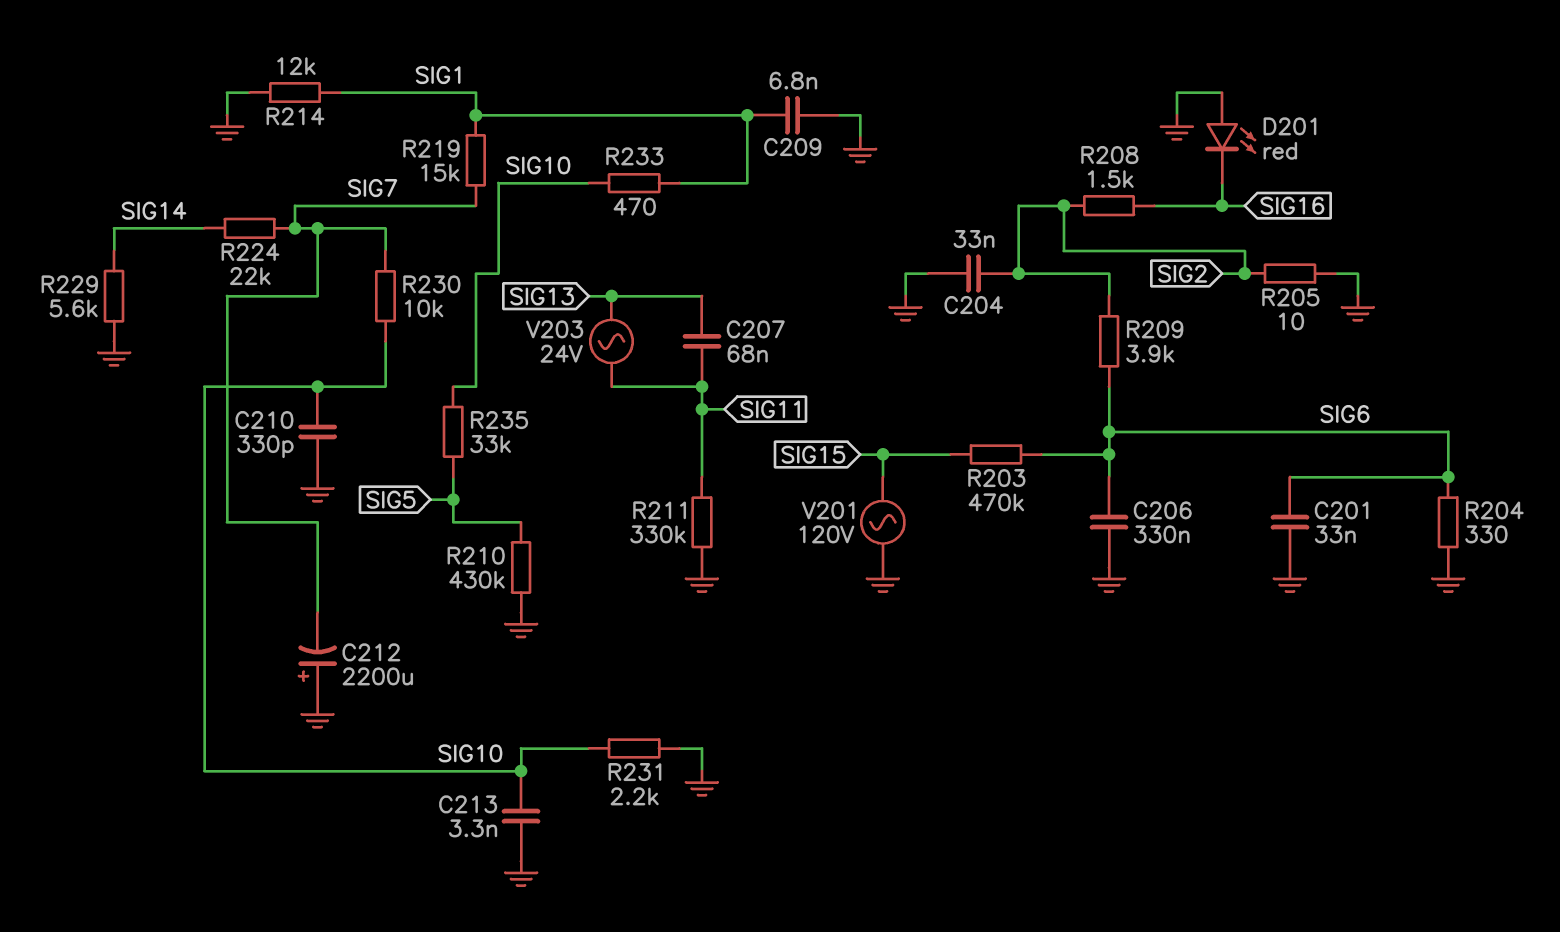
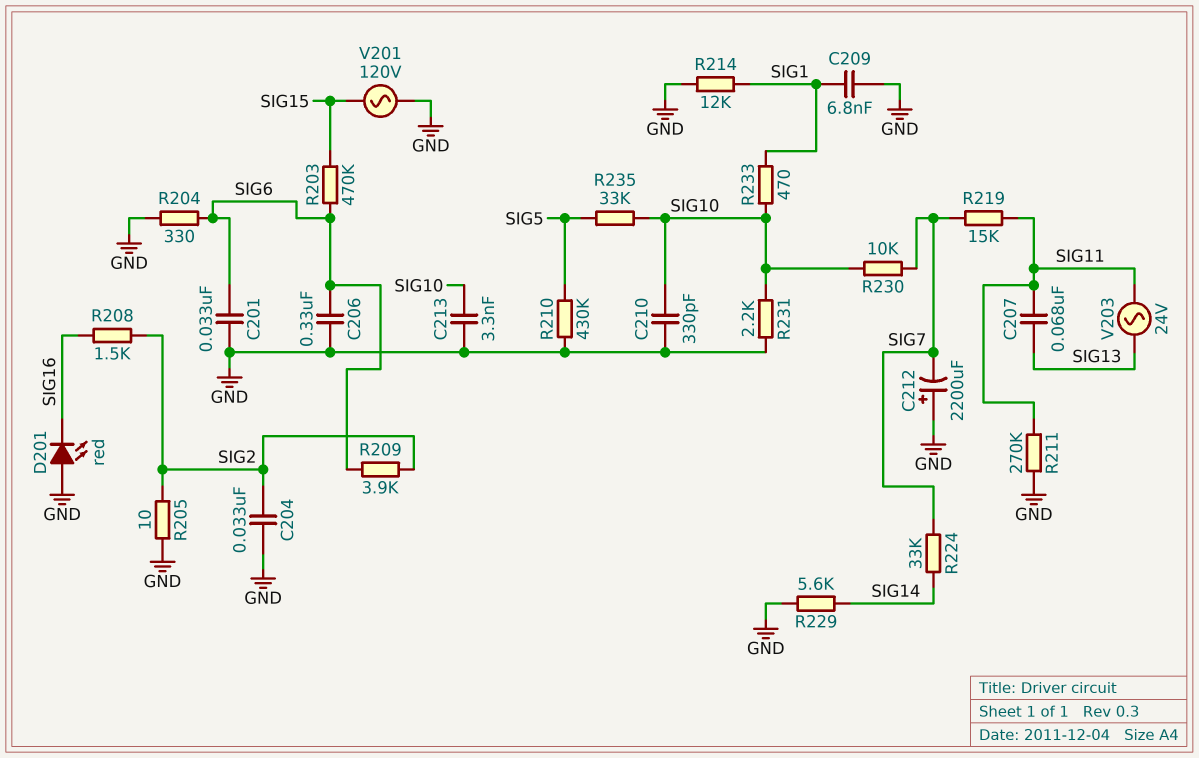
R211: 330k (GND, SIG11) -> 270k (GND, SIG11)
R219: 15k (SIG1, SIG7) -> 15k (SIG7, SIG11)
R224: 22k (SIG7, SIG14) -> 33k (SIG7, SIG14)

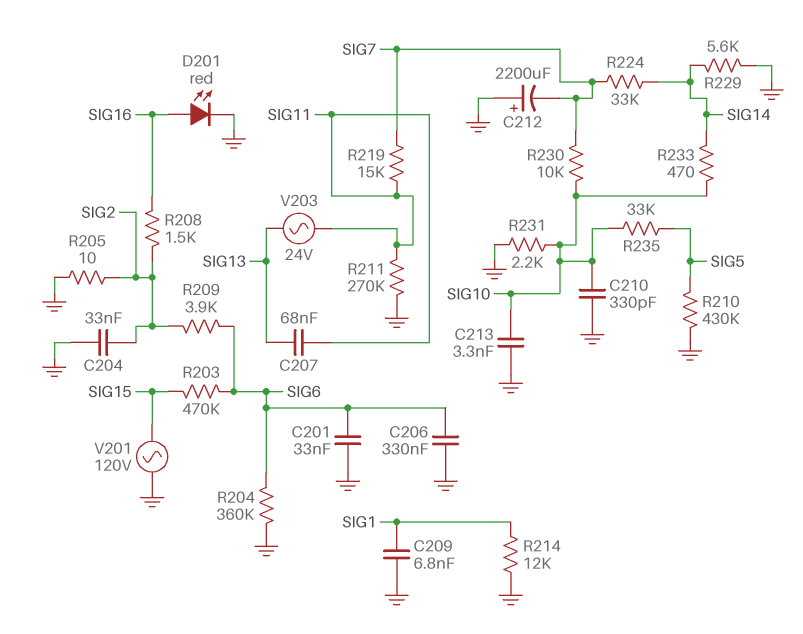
D201: LED red (A GND, K SIG16) -> LED red (A SIG16, K GND)
R204: 330 (GND, SIG6) -> 360k (GND, SIG6)
R233: 470 (SIG1, SIG10) -> 470 (SIG10, SIG14)

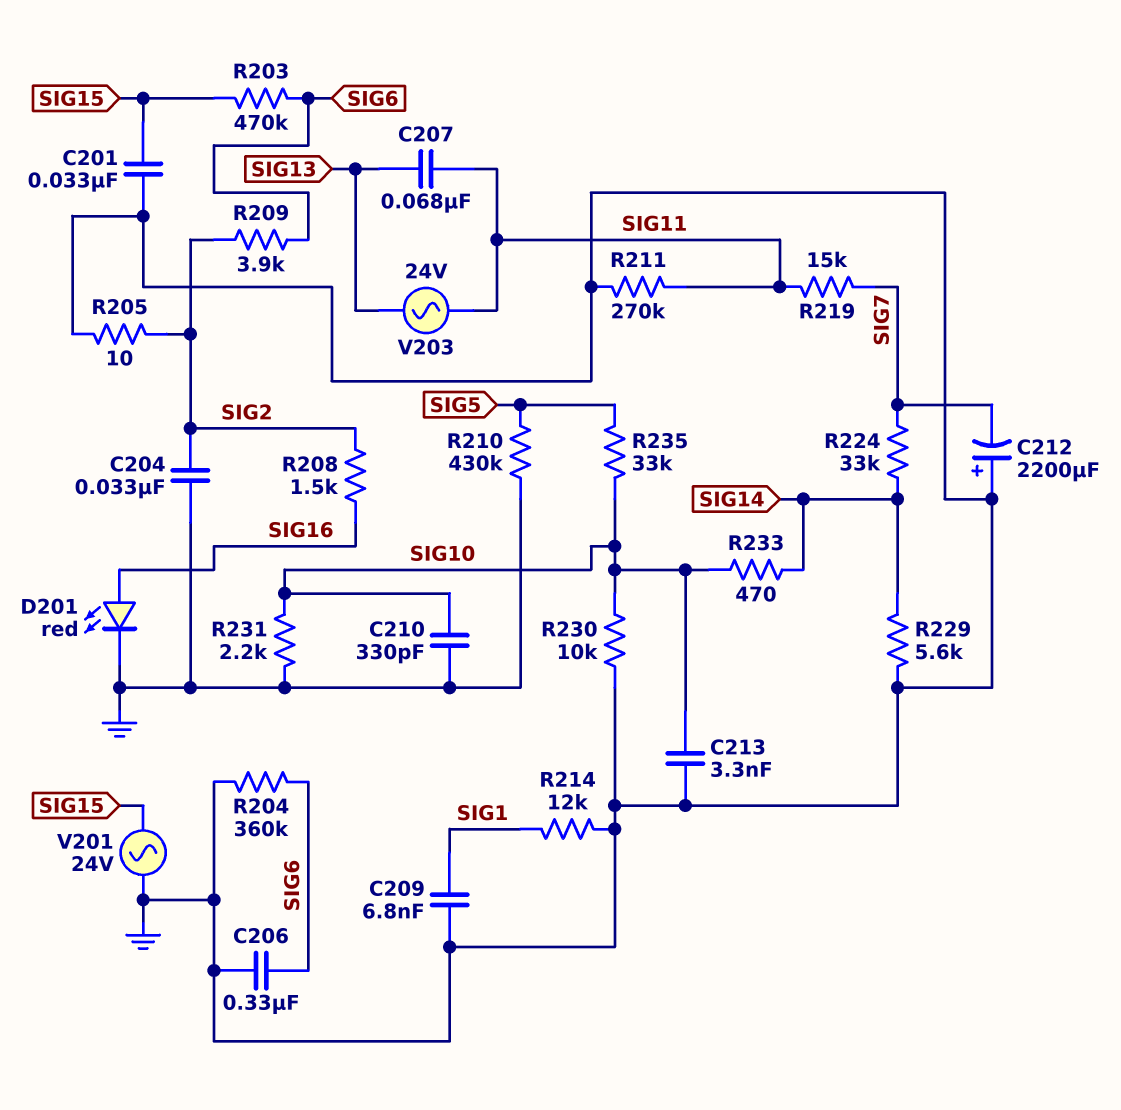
C201: 33nF (GND, SIG6) -> 33nF (GND, SIG15)
R230: 10k (SIG7, SIG10) -> 10k (GND, SIG10)
V201: AC 120V (GND, SIG15) -> AC 24V (GND, SIG15)

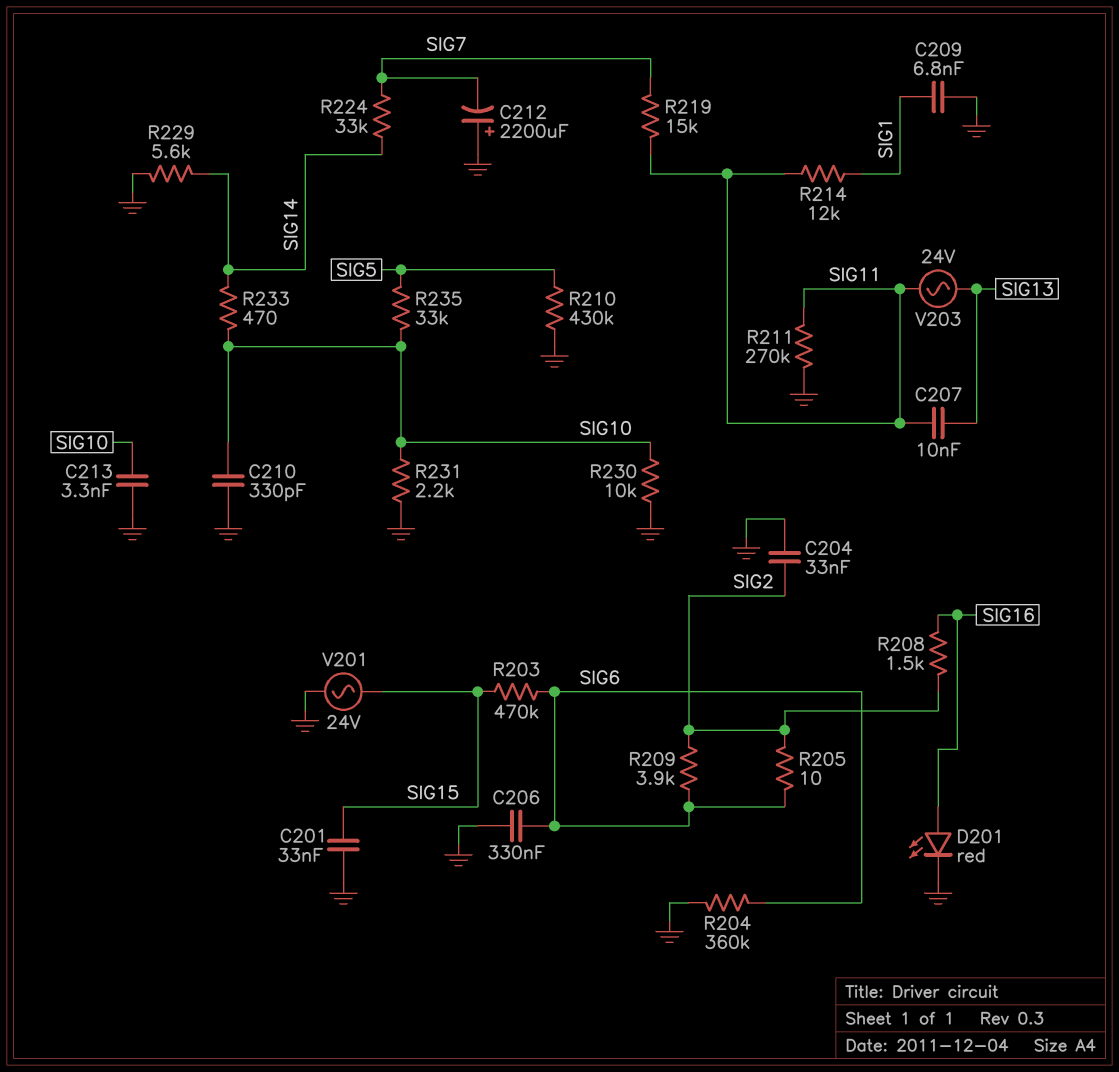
C207: 68nF (SIG11, SIG13) -> 10nF (SIG11, SIG13)
R205: 10 (GND, SIG2) -> 10 (SIG2, SIG6)
R214: 12k (GND, SIG1) -> 12k (SIG1, SIG11)

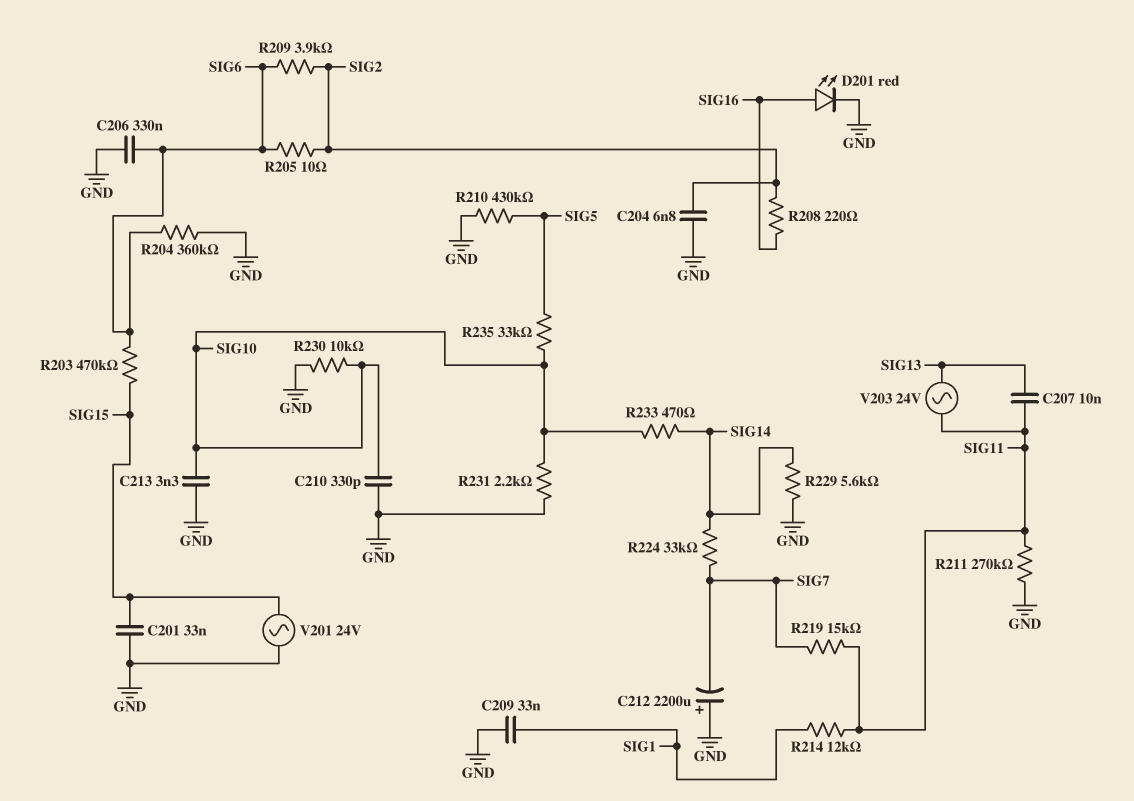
C204: 33nF (GND, SIG2) -> 6.8nF (GND, SIG2)
C209: 6.8nF (GND, SIG1) -> 33nF (GND, SIG1)
R208: 1.5k (SIG2, SIG16) -> 220 (SIG2, SIG16)

